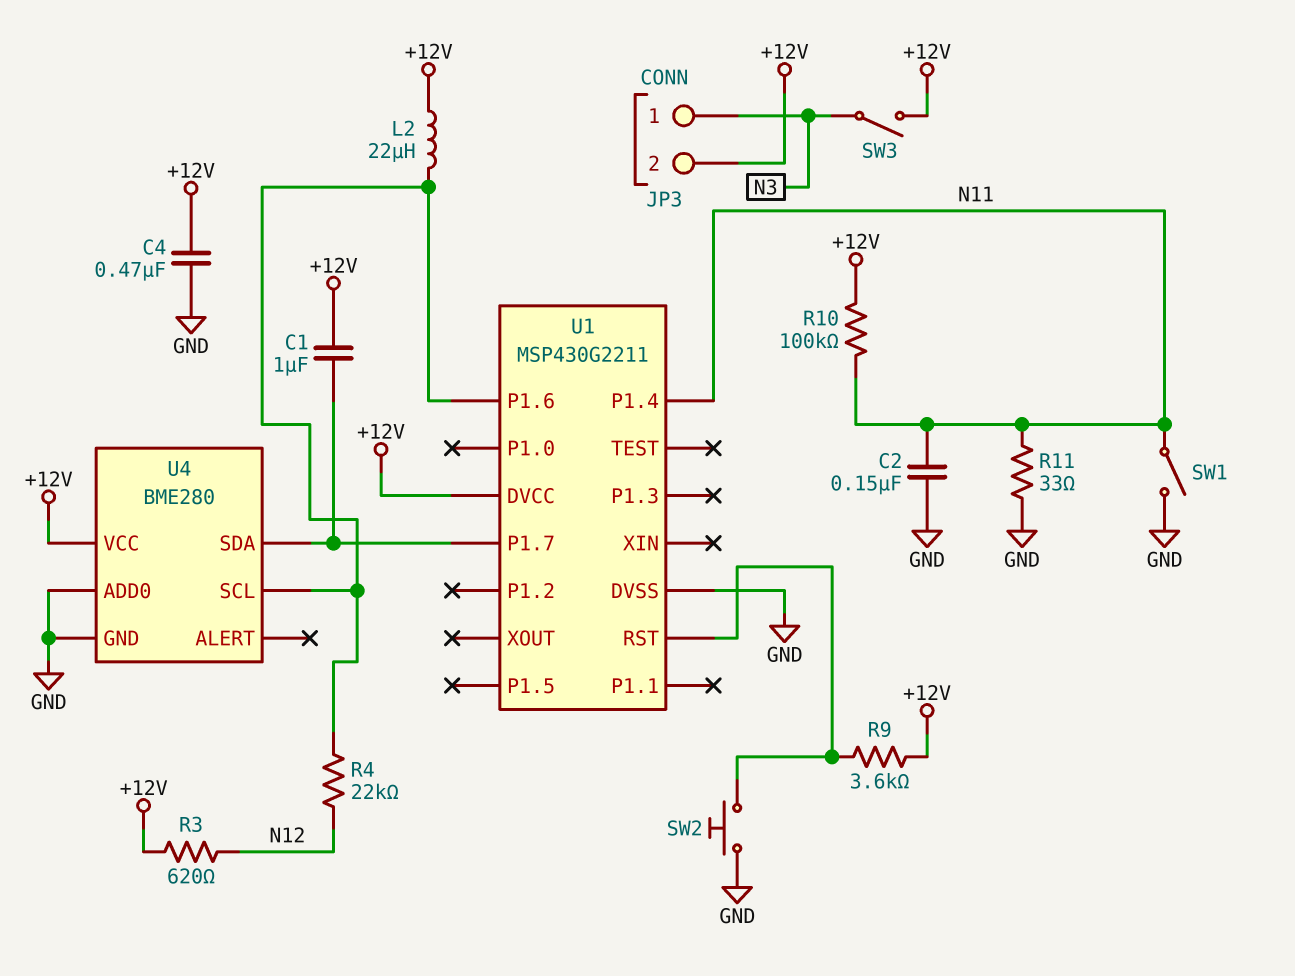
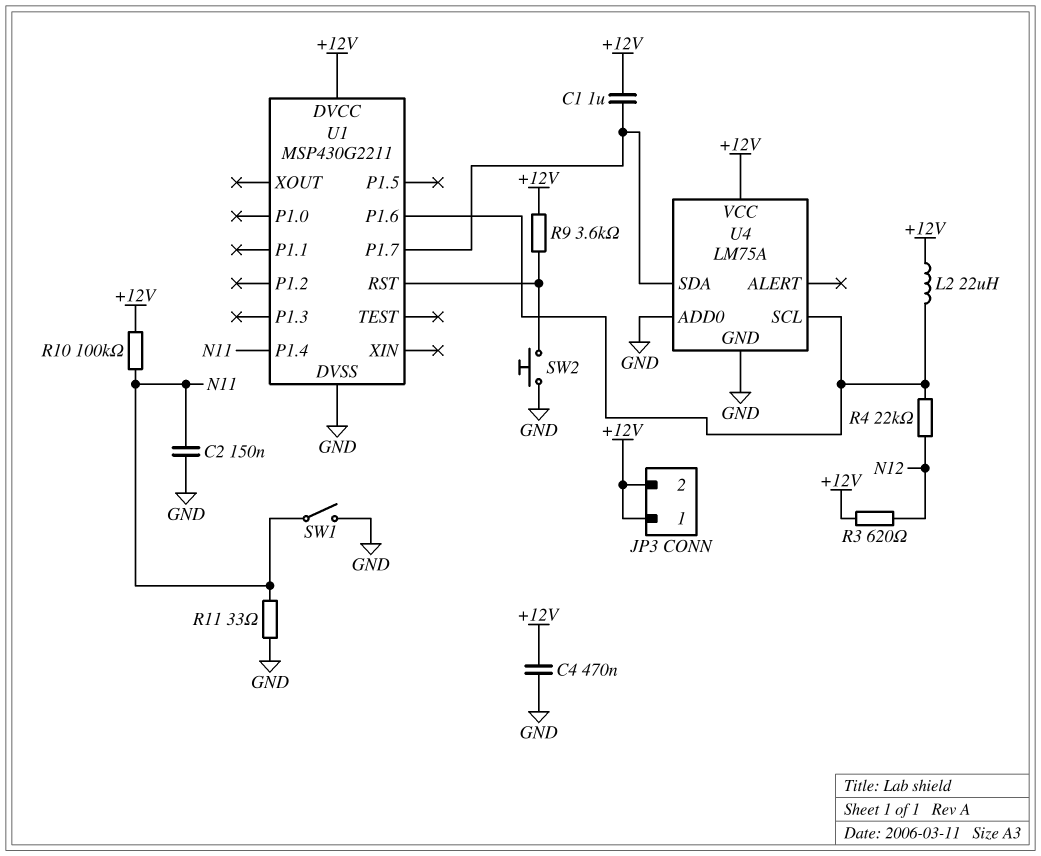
JP3 pin 1: N3 -> +12V
SW3: switch (+12V, N3) -> none
U4: BME280 -> LM75A

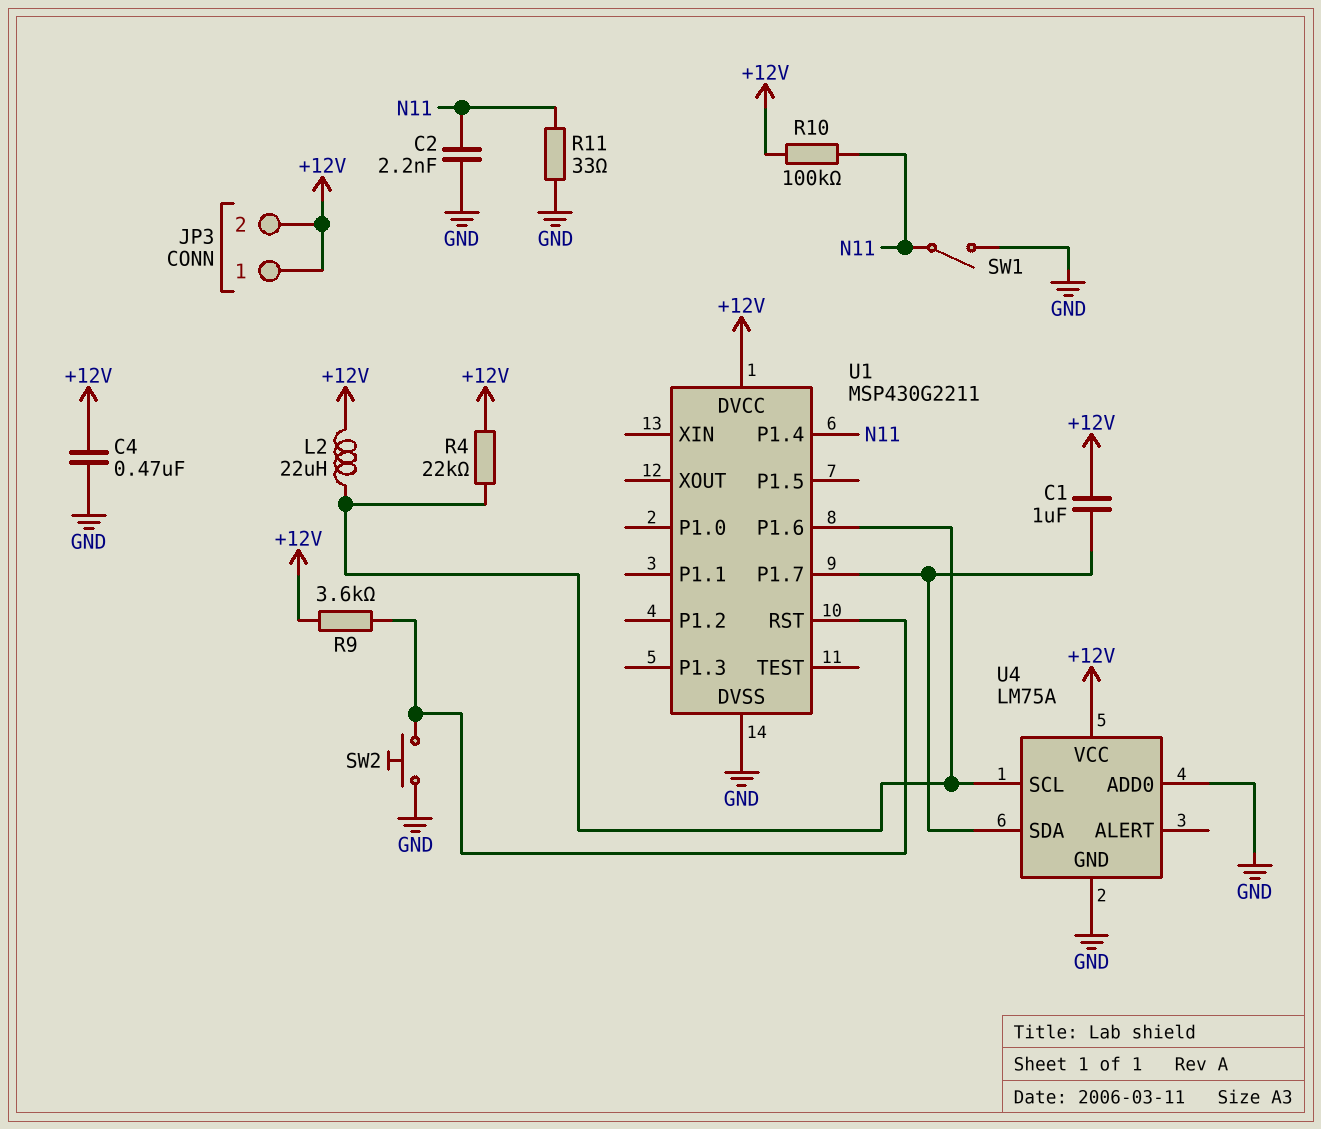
C2: 150nF (GND, N11) -> 2.2nF (GND, N11)
R3: 620 (+12V, N12) -> none
R4: 22k (N12, U1/P1.6) -> 22k (+12V, U1/P1.6)

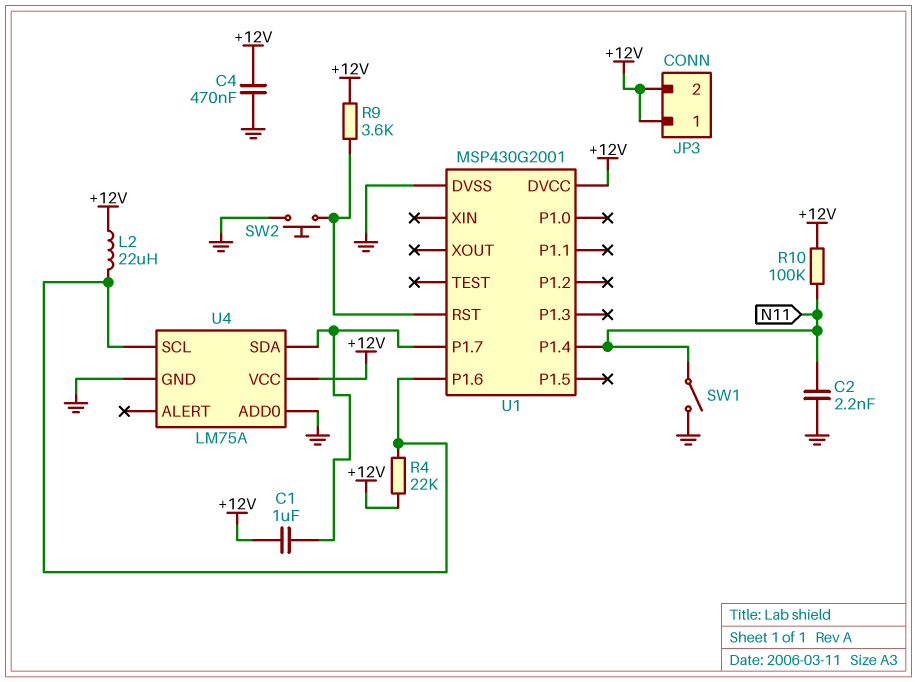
R11: 33 (GND, N11) -> none
U1: MSP430G2211 -> MSP430G2001

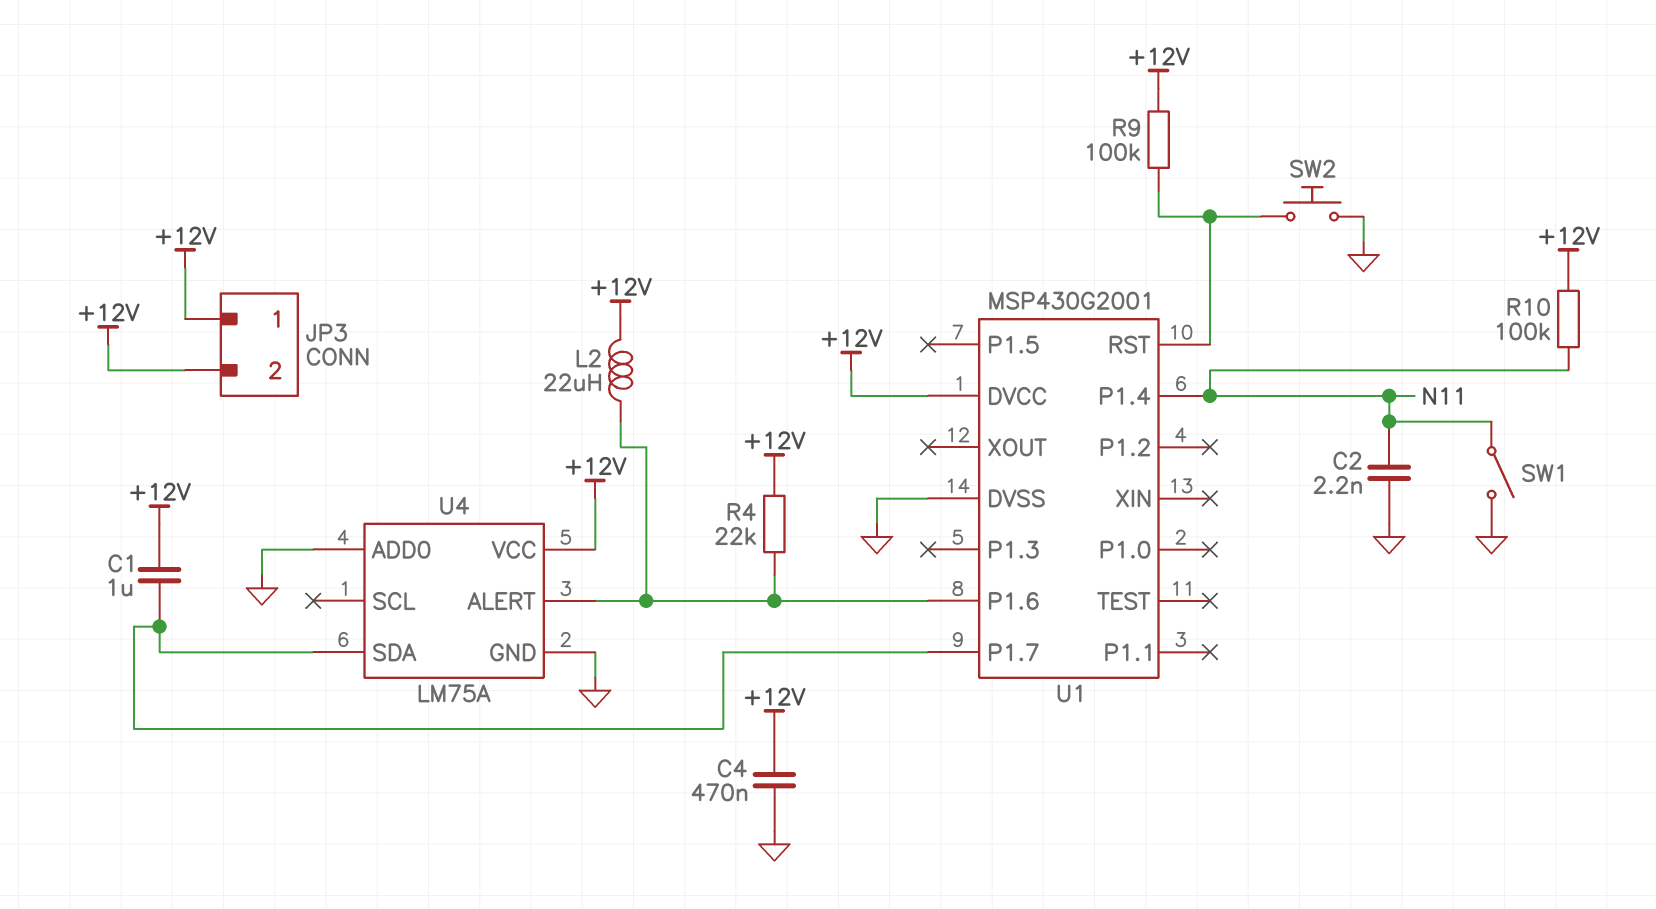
R9: 3.6k (+12V, U1/RST) -> 100k (+12V, U1/RST)
U4 pin ALERT: none -> U1/P1.6
U4 pin SCL: U1/P1.6 -> none

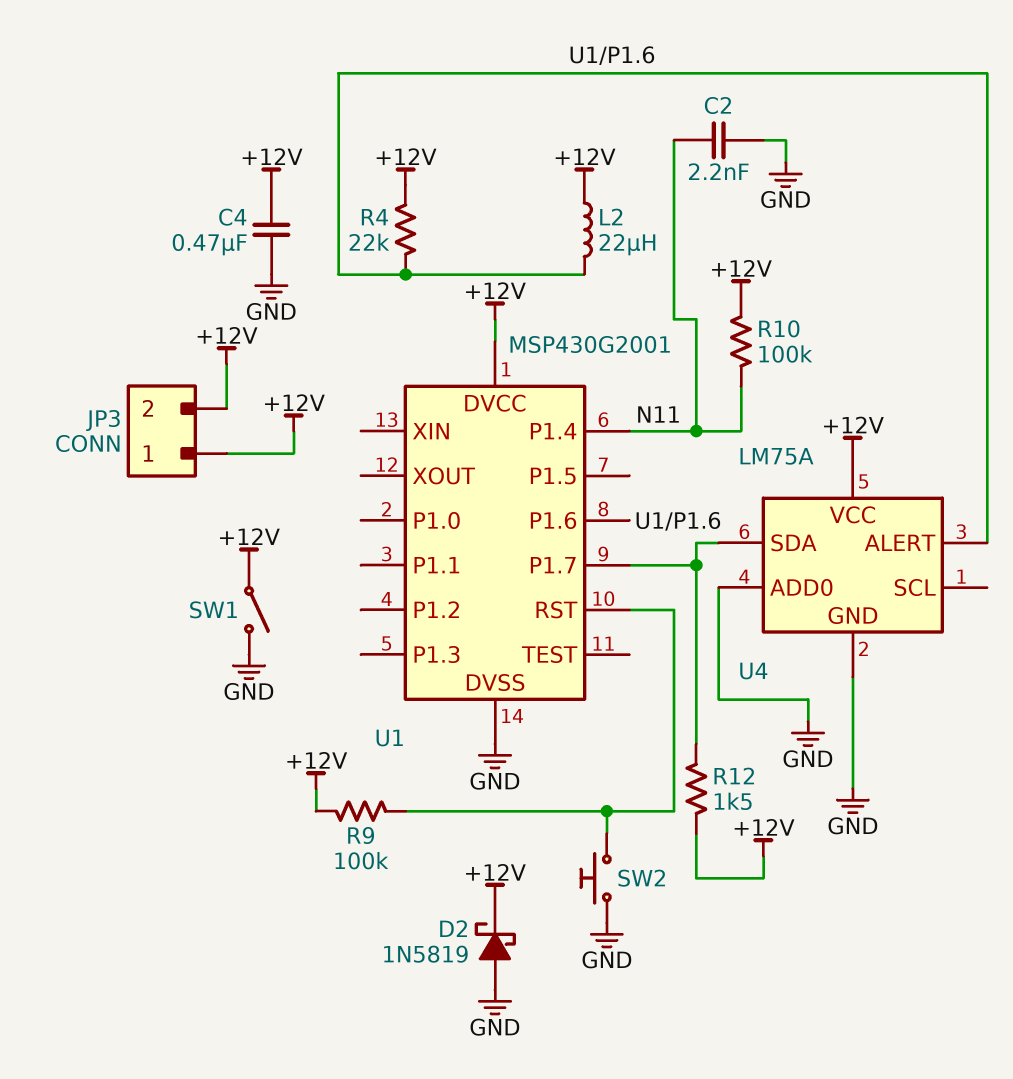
C1: 1uF (+12V, U1/P1.7) -> none
D2: none -> schottky 1N5819 (A GND, K +12V)
R12: none -> 1.5k (+12V, U1/P1.7)
SW1: switch (GND, N11) -> switch (+12V, GND)

